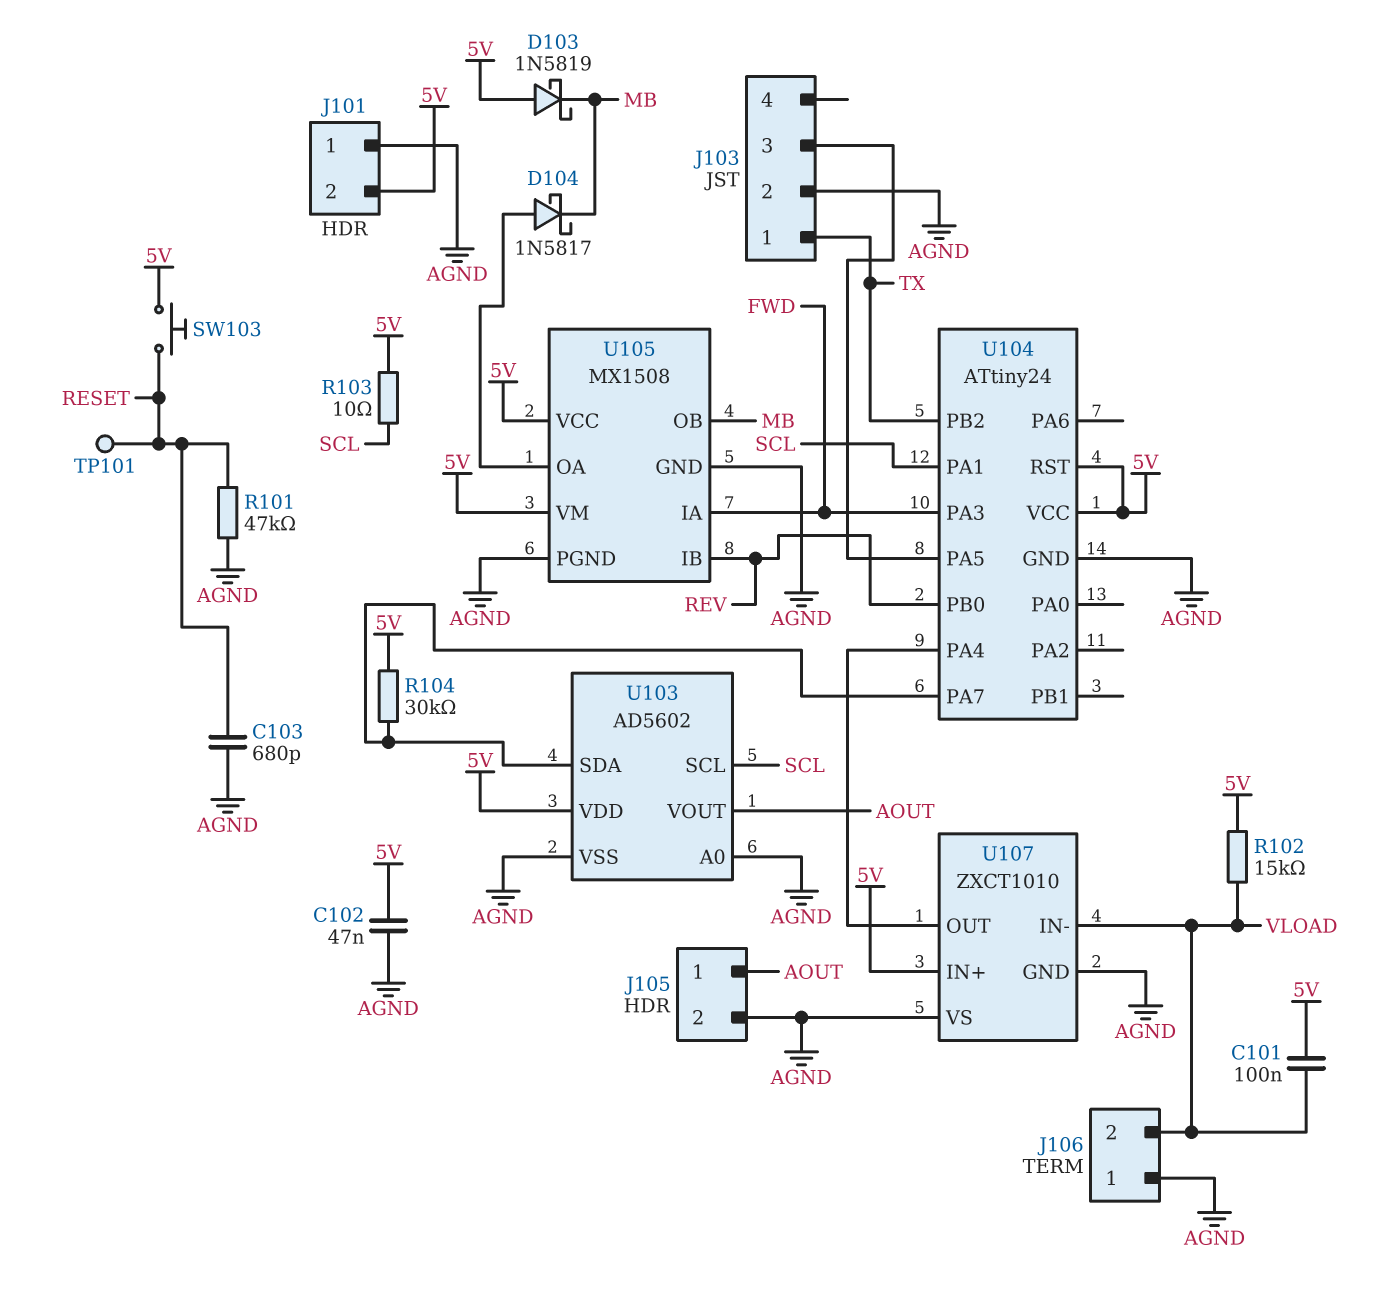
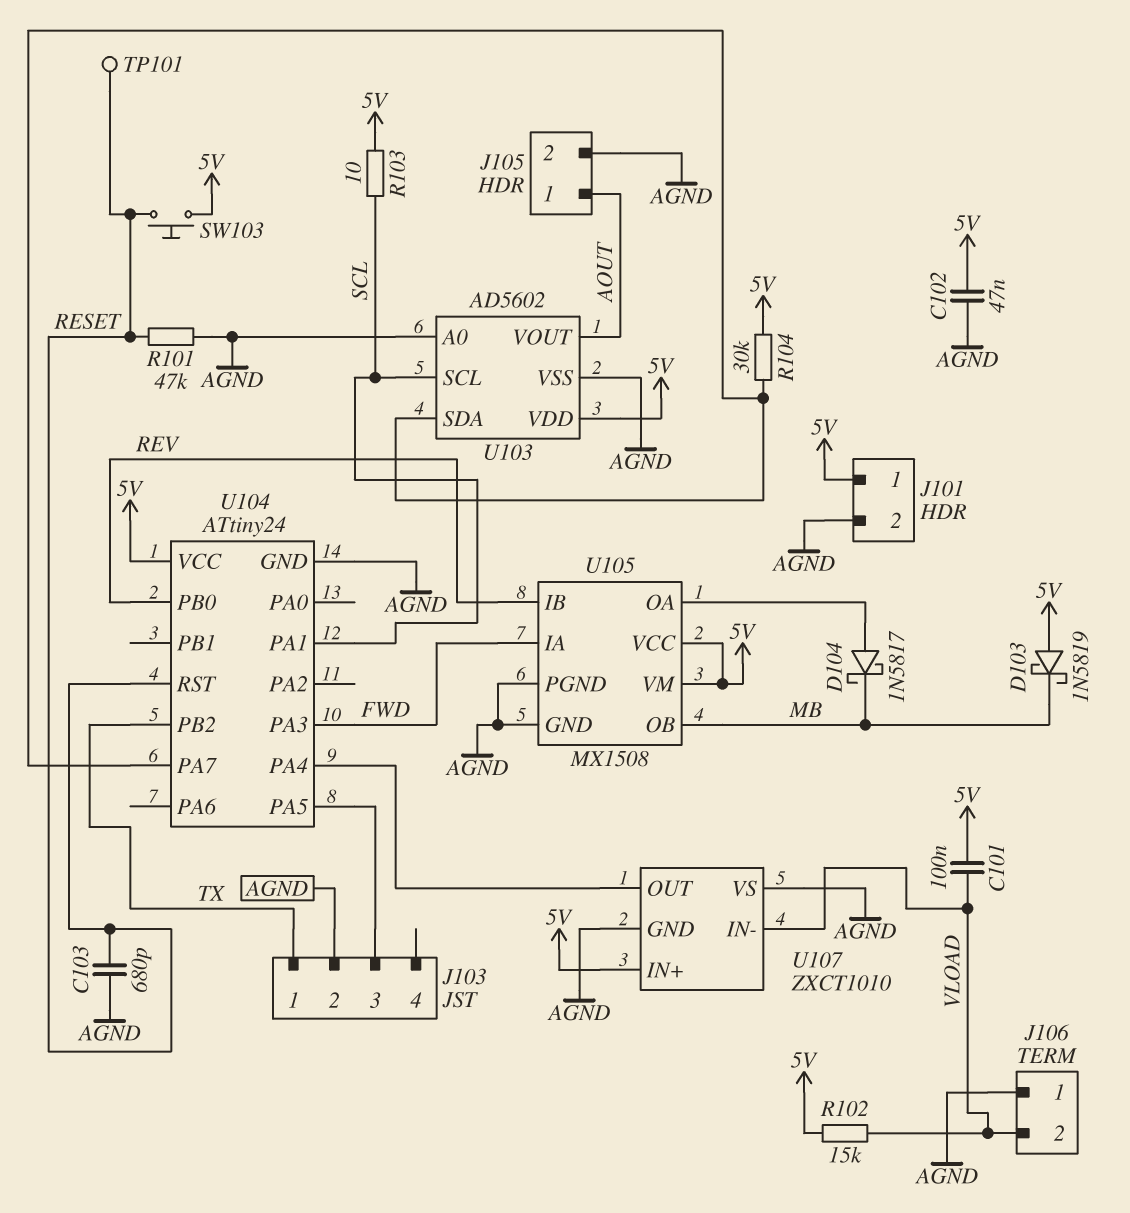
J101 pin 1: AGND -> 5V
J101 pin 2: 5V -> AGND
U104 pin RST: 5V -> RESET

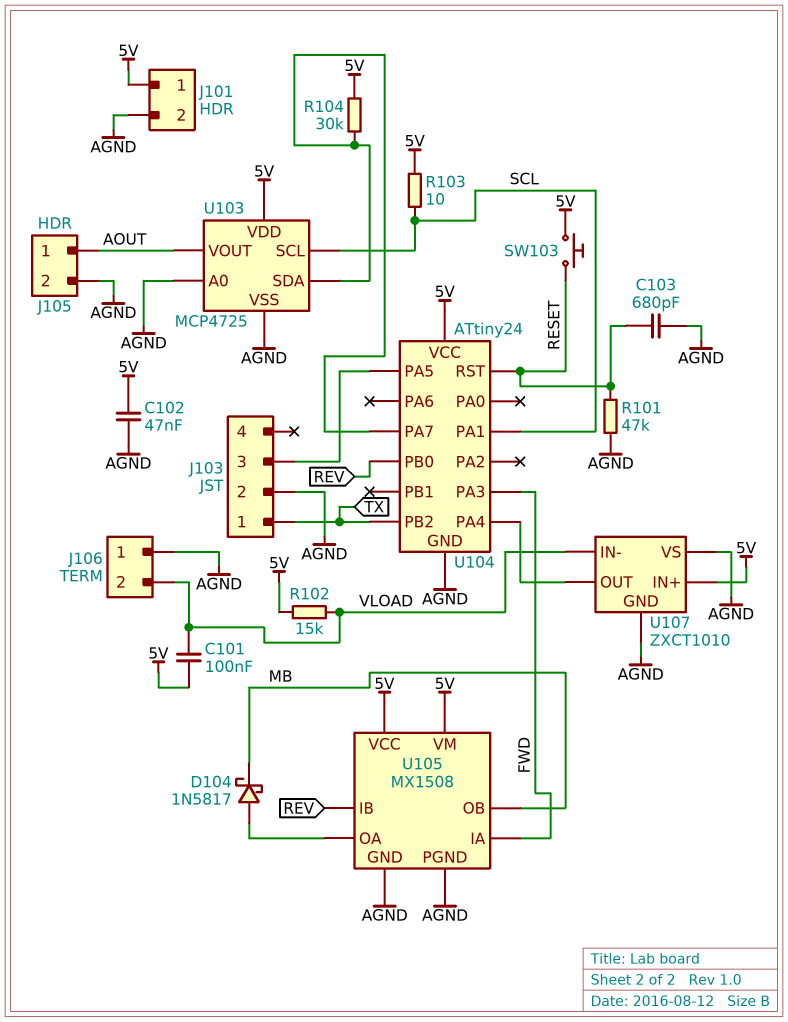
D103: schottky 1N5819 (A 5V, K MB) -> none
TP101: test point (RESET) -> none
U103: AD5602 -> MCP4725

